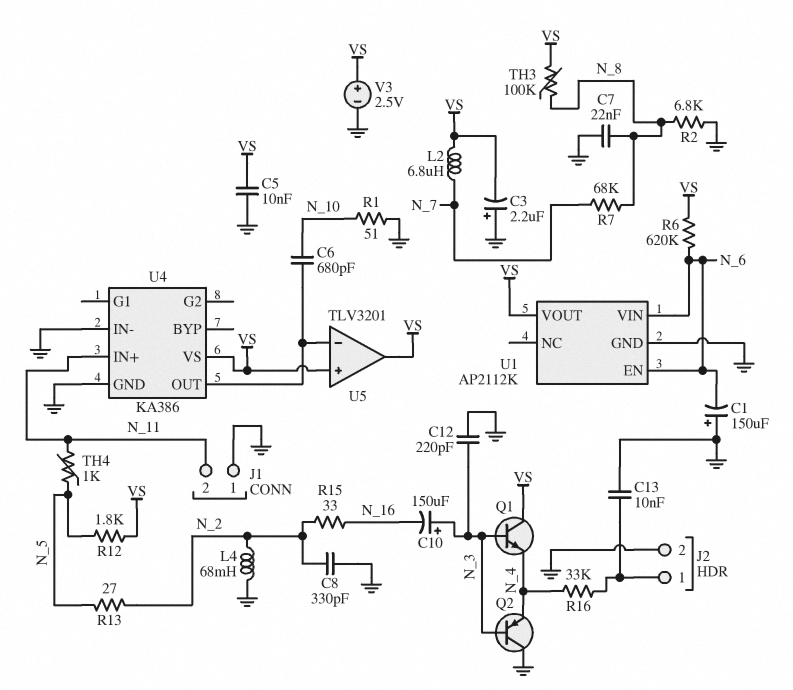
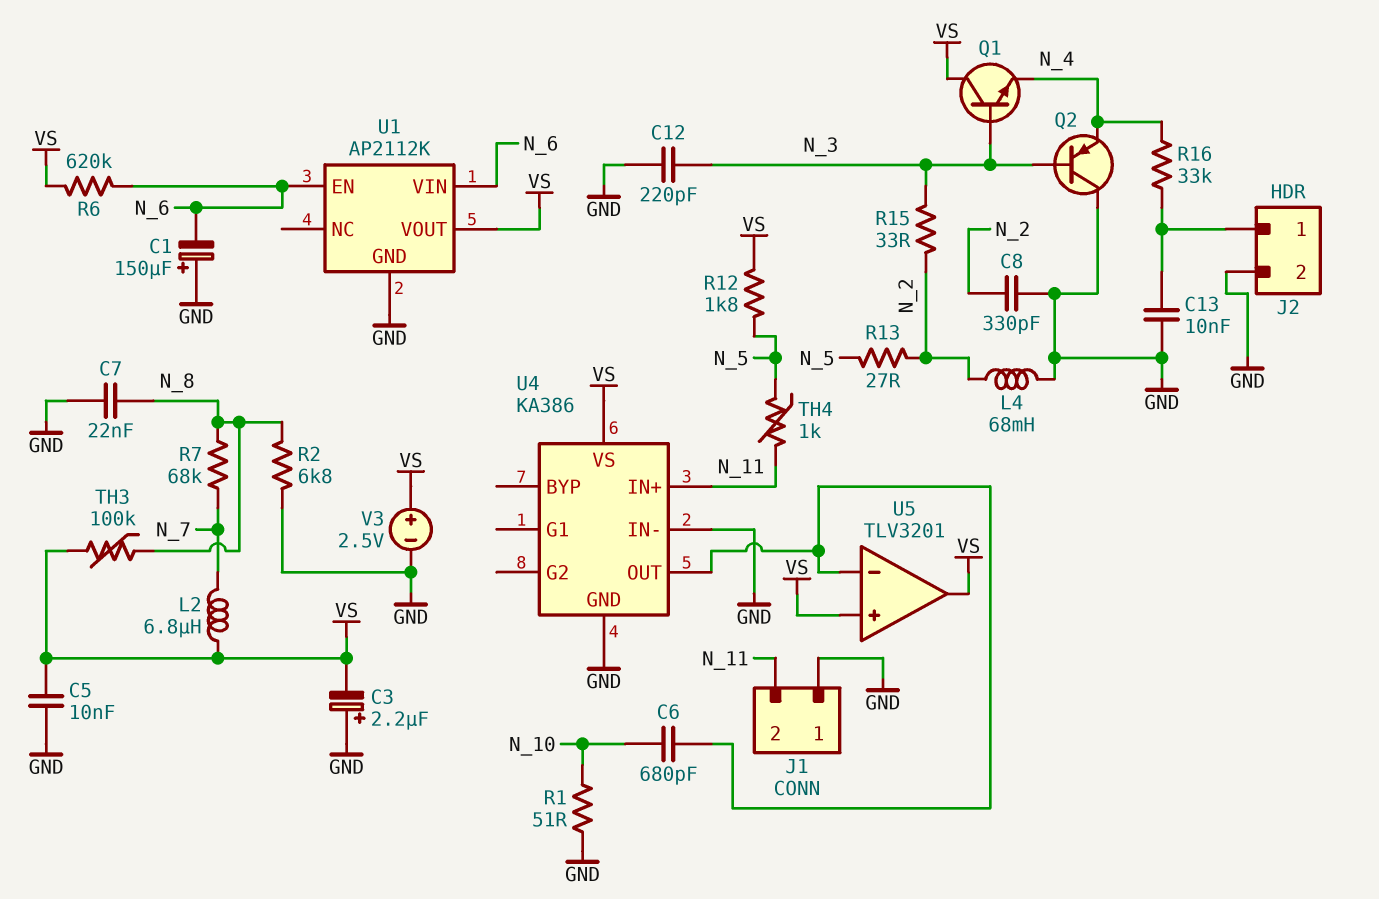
C10: 150uF (plus N_3, minus N_16) -> none
R15: 33 (N_2, N_16) -> 33 (N_2, N_3)

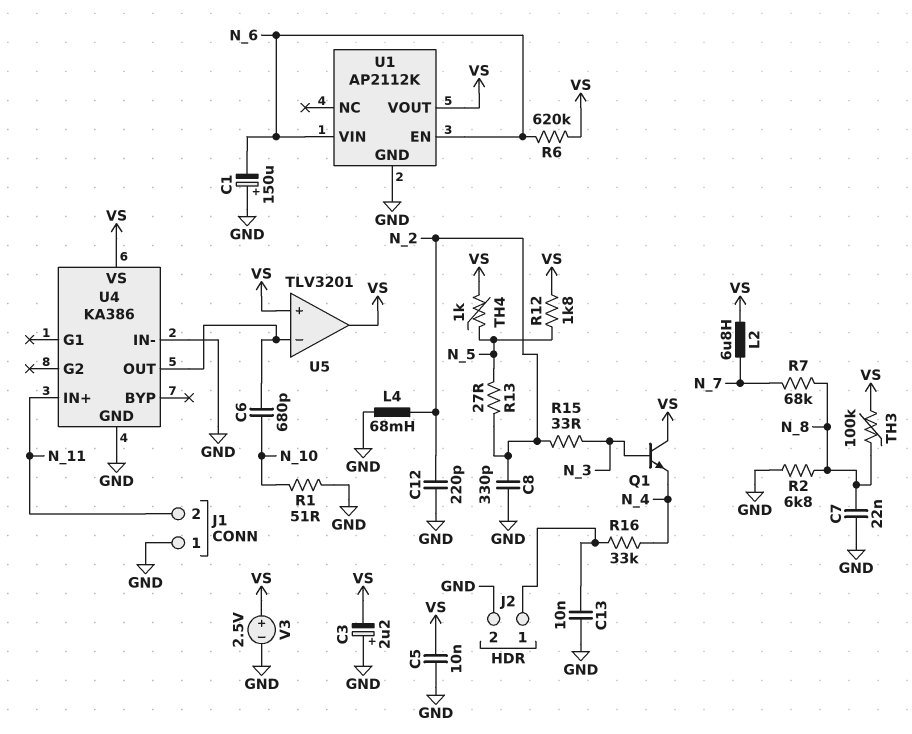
C12: 220pF (GND, N_3) -> 220pF (GND, N_2)
Q2: PNP (B N_3, C GND, E N_4) -> none
TH4: 1k (N_5, N_11) -> 1k (N_5, VS)

